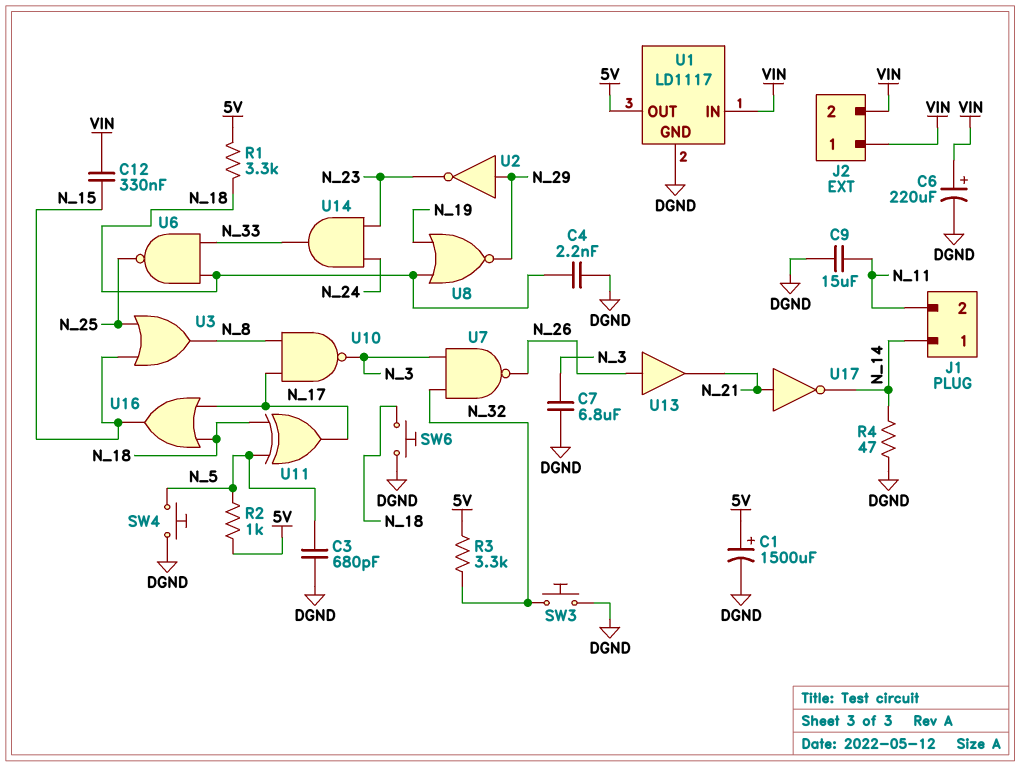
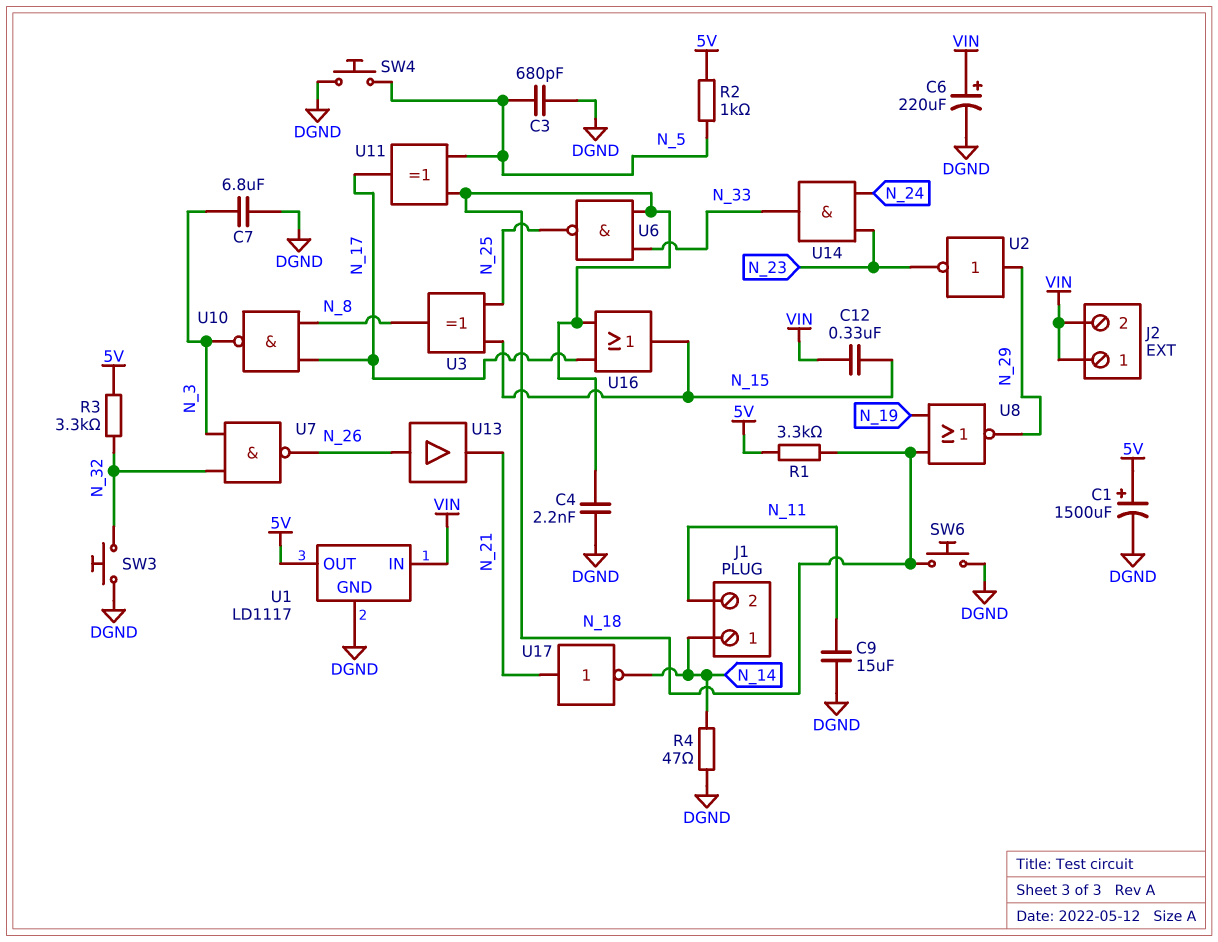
U3: OR (in N_15, in N_25, out N_8) -> XOR (in N_15, in N_25, out N_8)

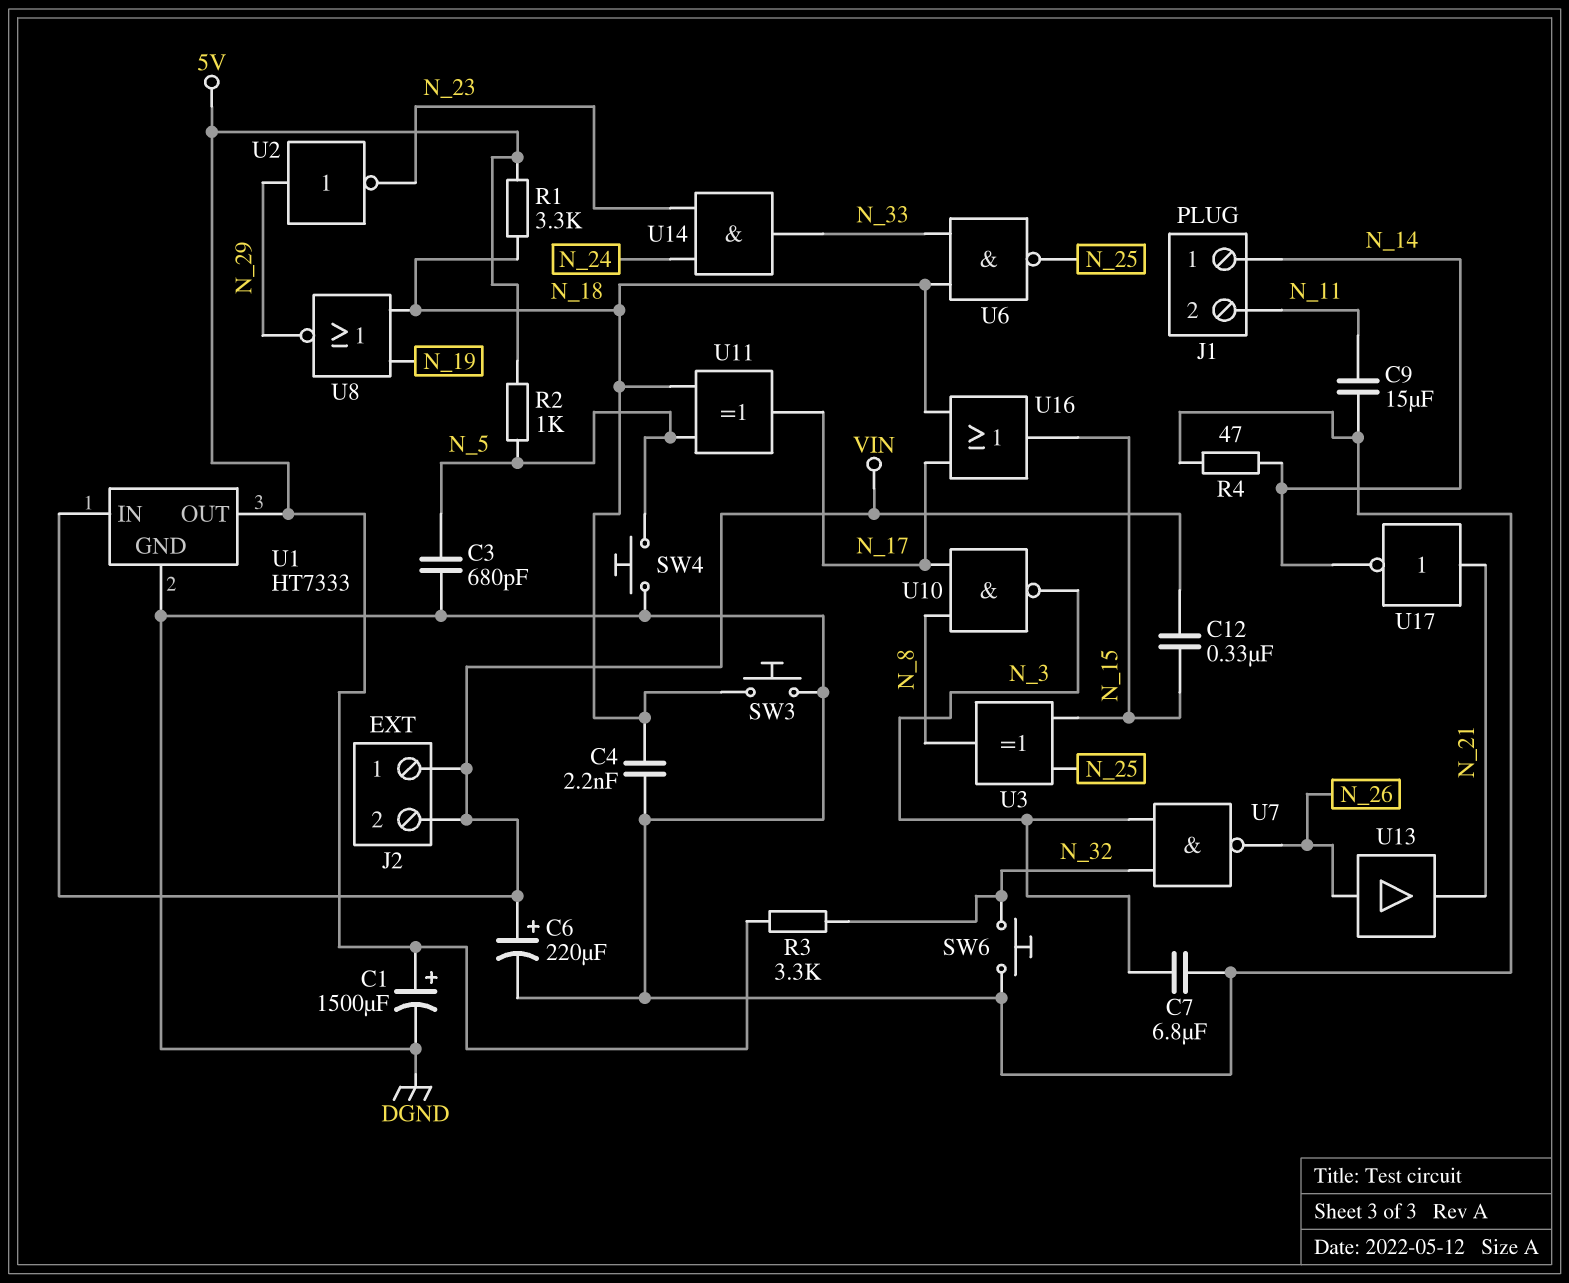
SW3: button (DGND, N_32) -> button (DGND, N_18)
SW6: button (DGND, N_18) -> button (DGND, N_32)
U1: LD1117 -> HT7333

